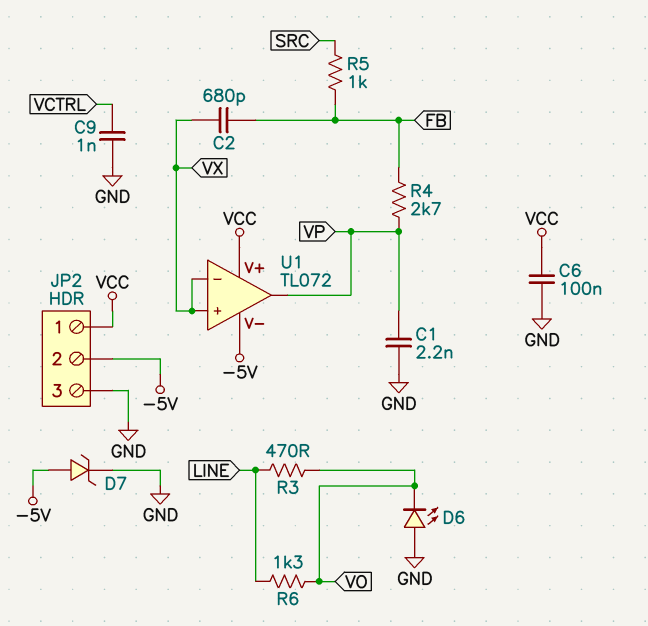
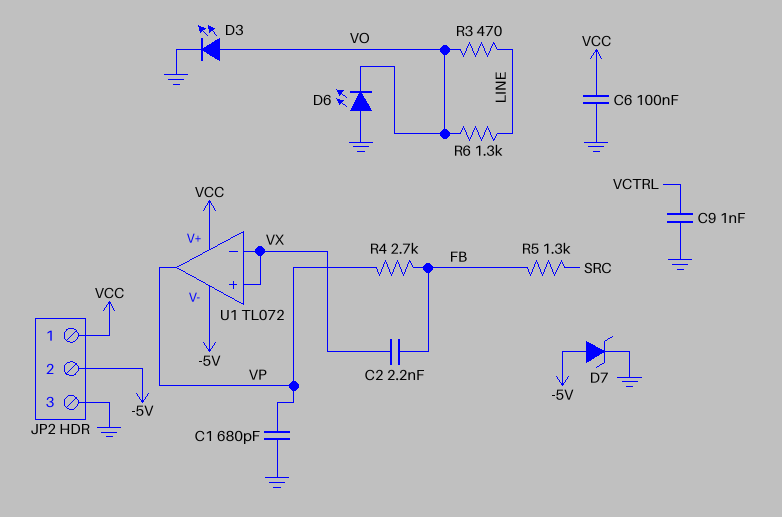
C1: 2.2nF (GND, VP) -> 680pF (GND, VP)
C2: 680pF (FB, VX) -> 2.2nF (FB, VX)
D3: none -> LED (A VO, K GND)
R5: 1k (FB, SRC) -> 1.3k (FB, SRC)

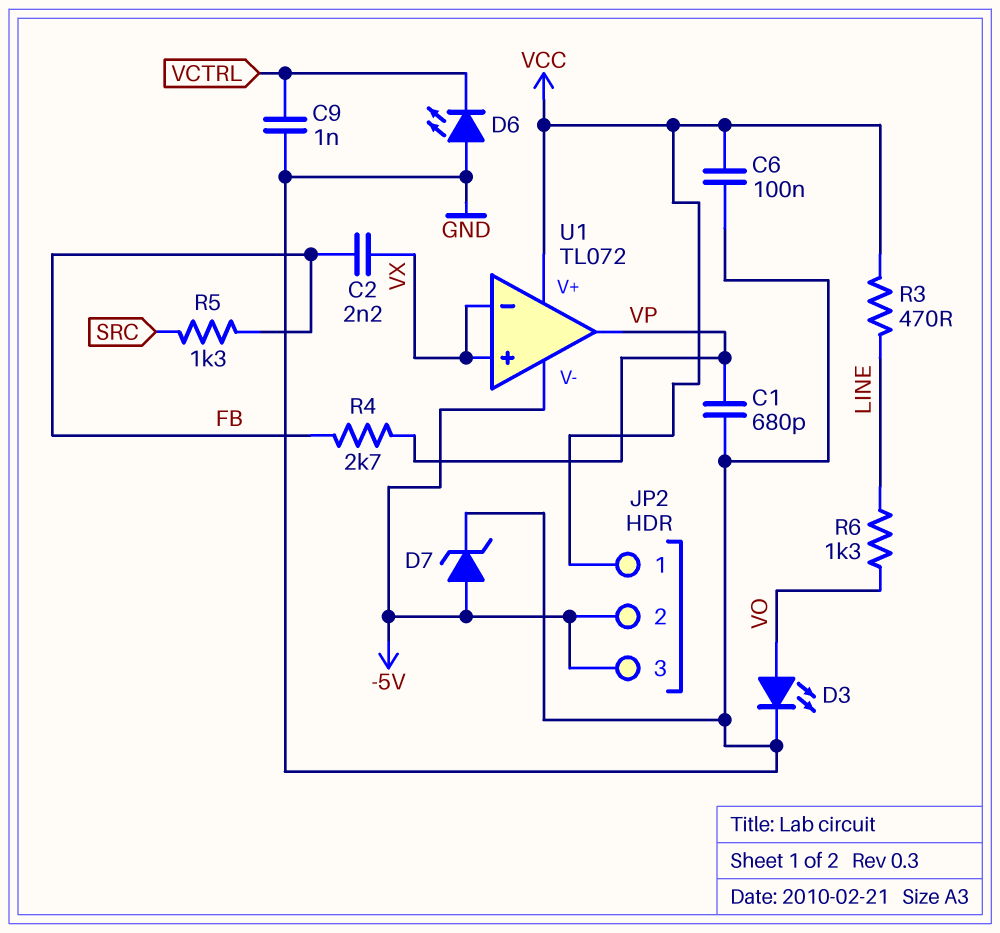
D6: LED (A GND, K VO) -> LED (A GND, K VCTRL)
JP2 pin 3: GND -> -5V
R3: 470 (LINE, VO) -> 470 (LINE, VCC)

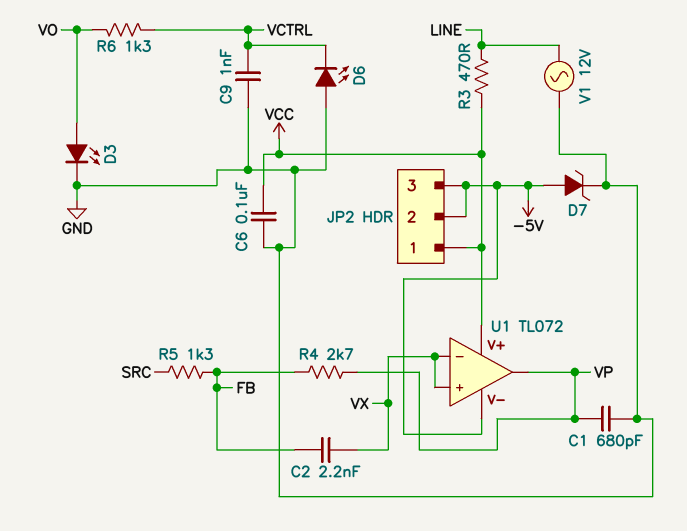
R6: 1.3k (LINE, VO) -> 1.3k (VCTRL, VO)
V1: none -> AC 12V (GND, LINE)

